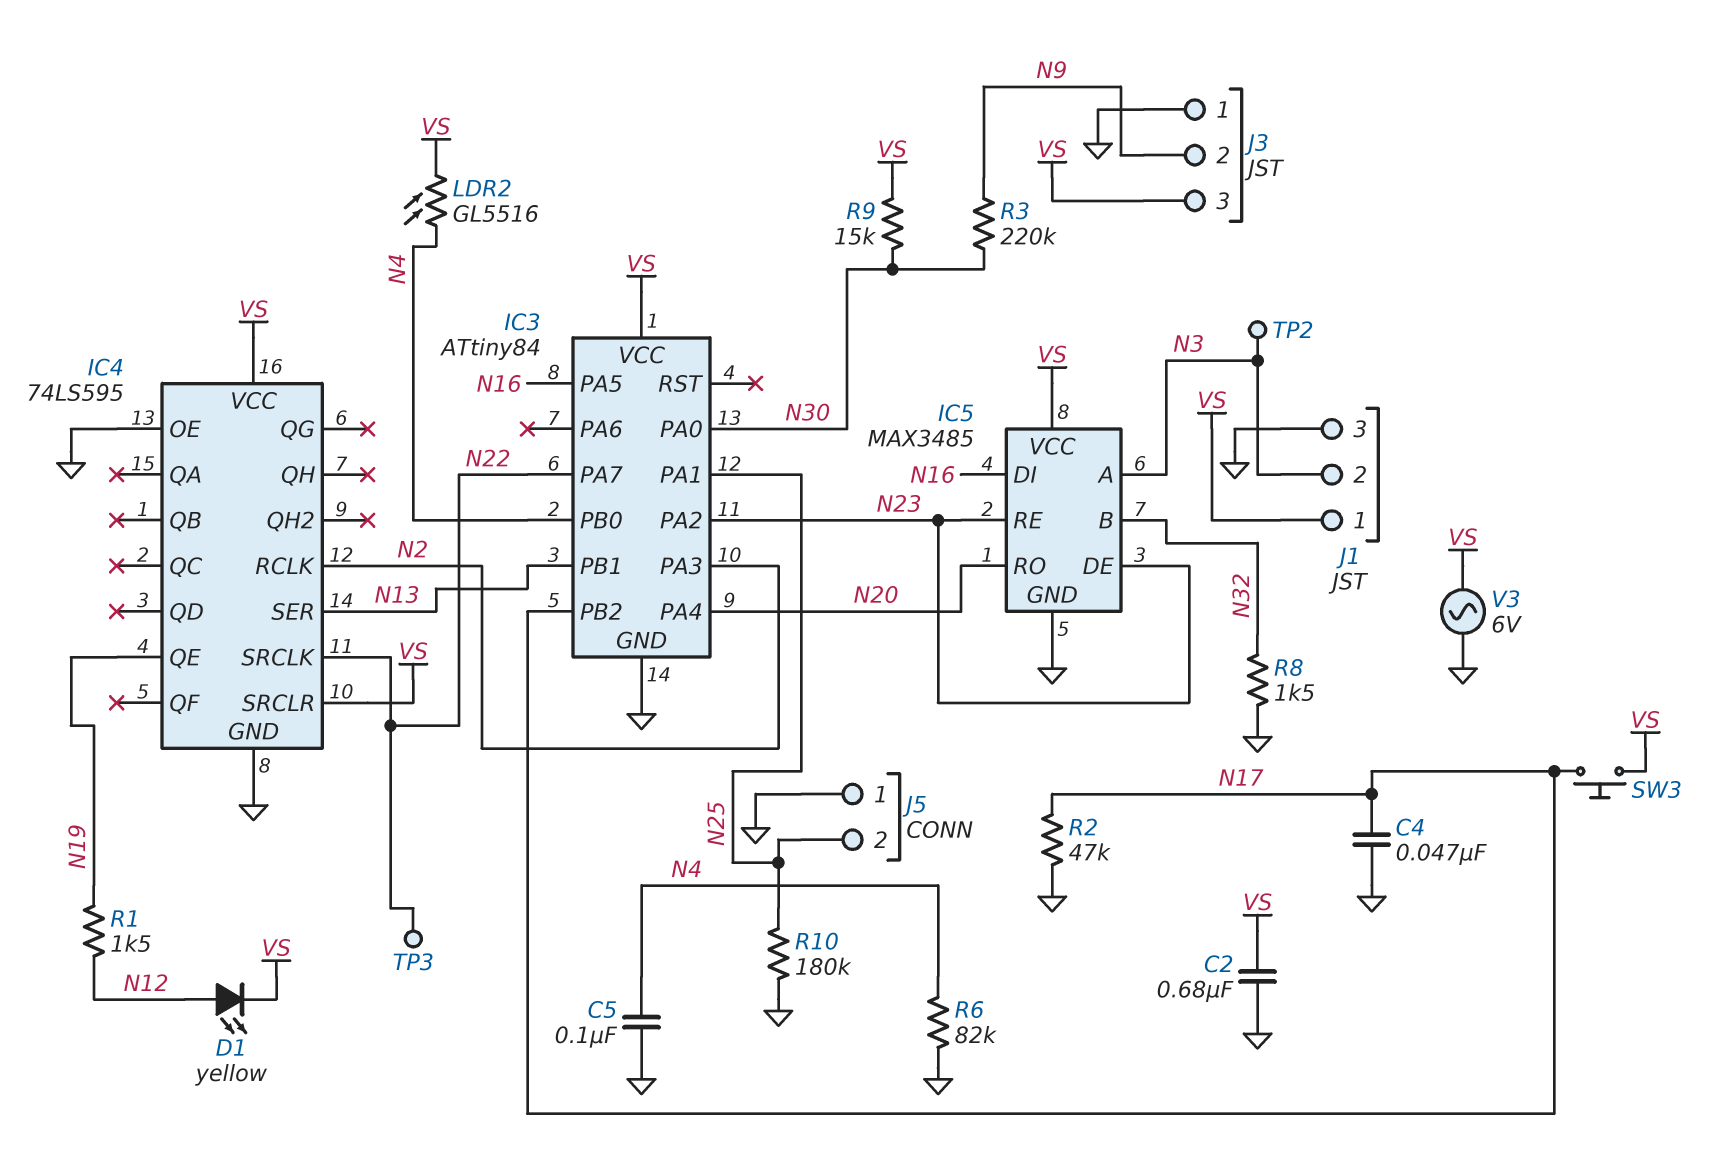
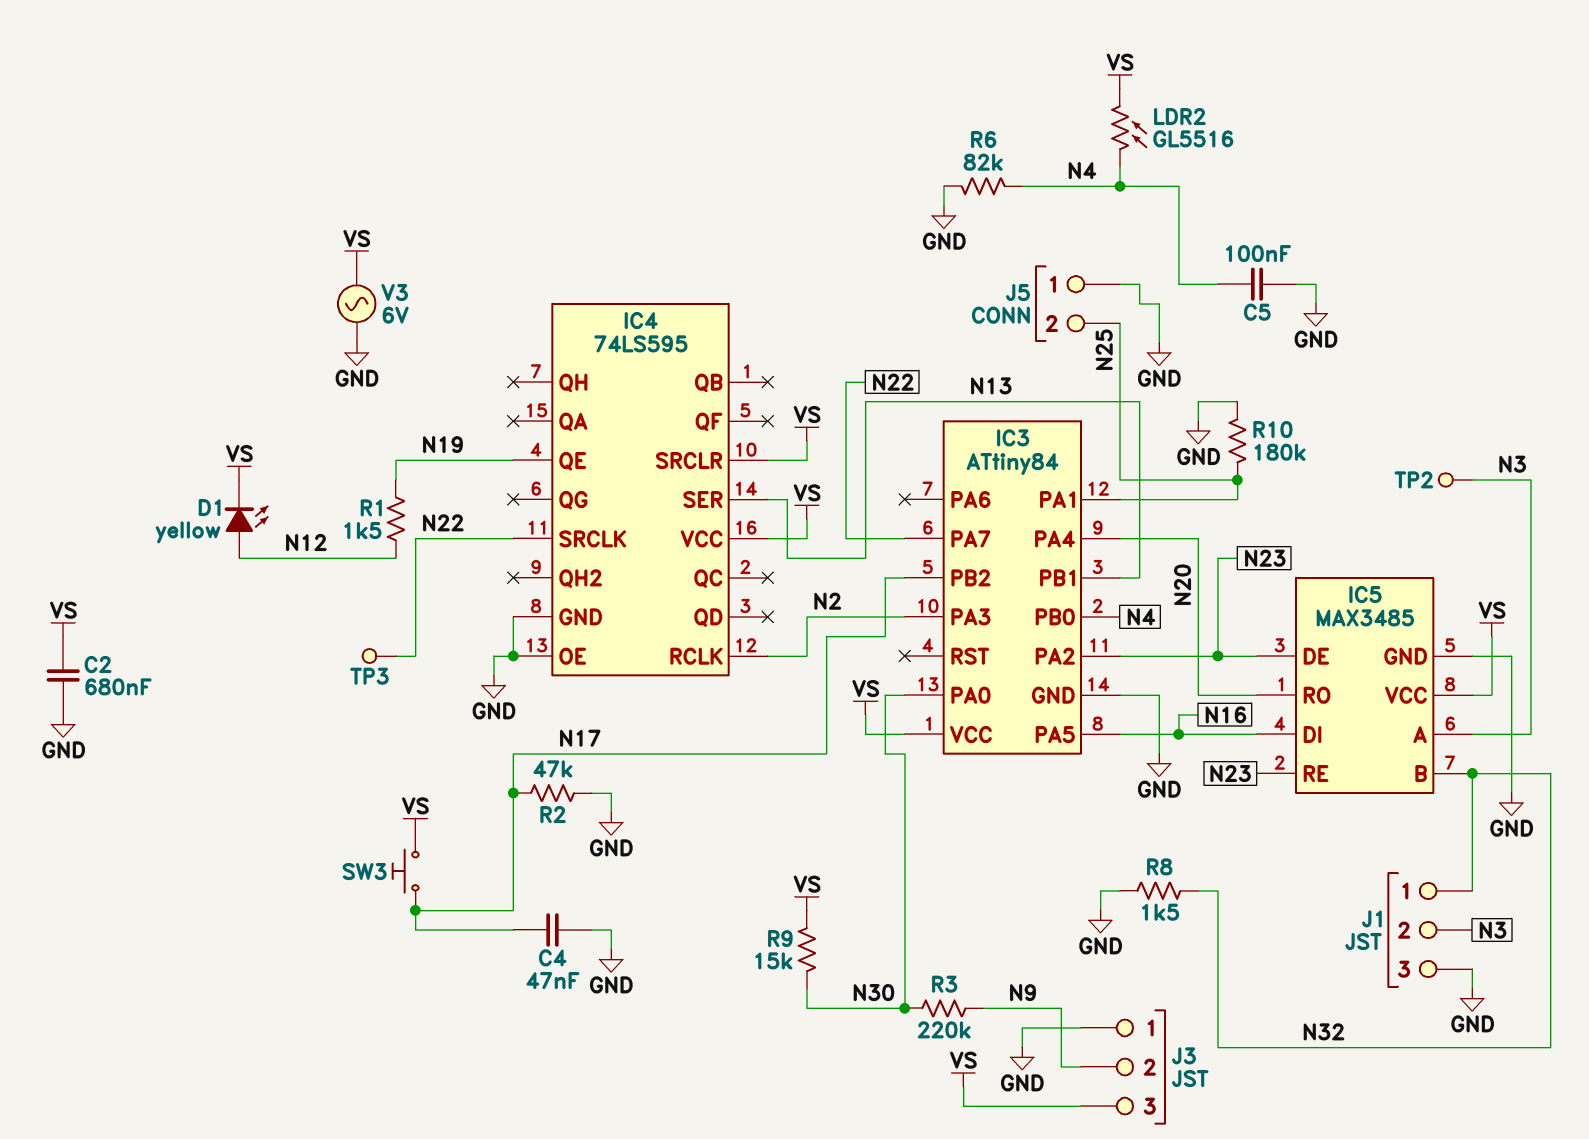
J1 pin 1: VS -> N32

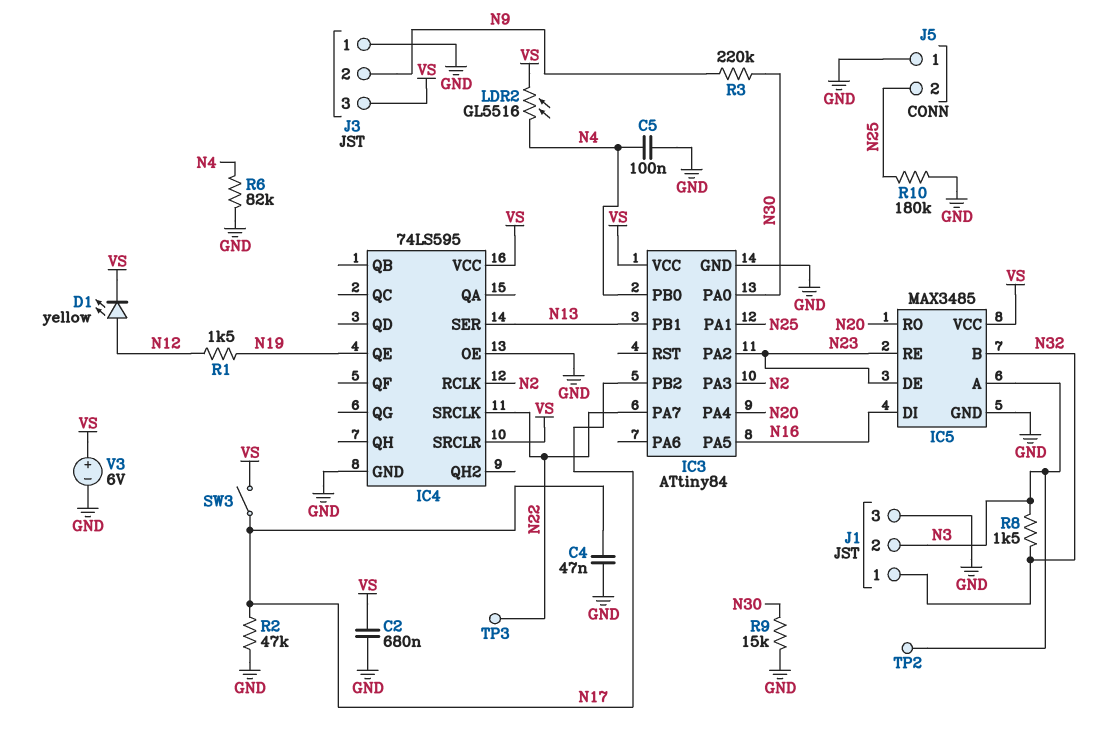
R8: 1.5k (GND, N32) -> 1.5k (N3, N32)
R9: 15k (N30, VS) -> 15k (GND, N30)
SW3: button (N17, VS) -> switch (N17, VS)
V3: AC 6V (GND, VS) -> 6V (plus VS, minus GND)

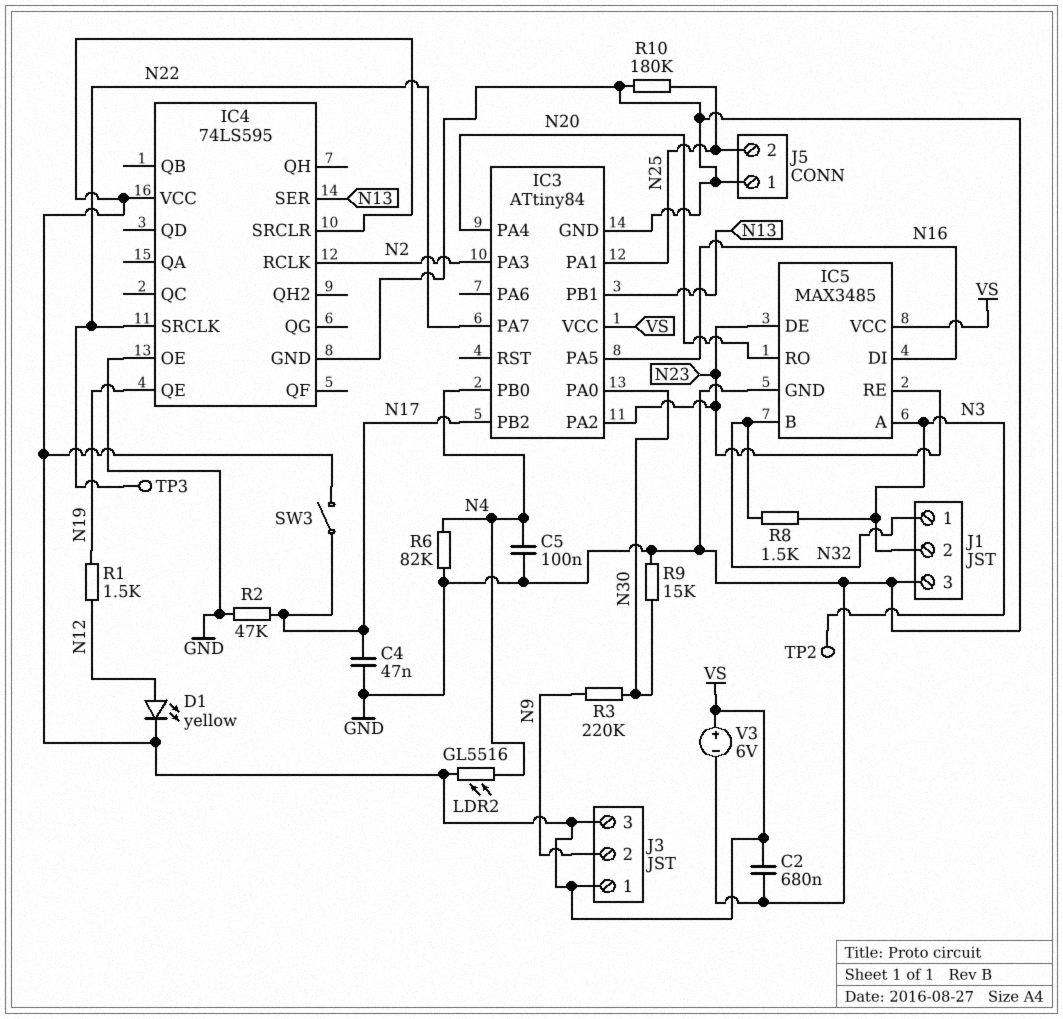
J3 pin 1: GND -> VS

